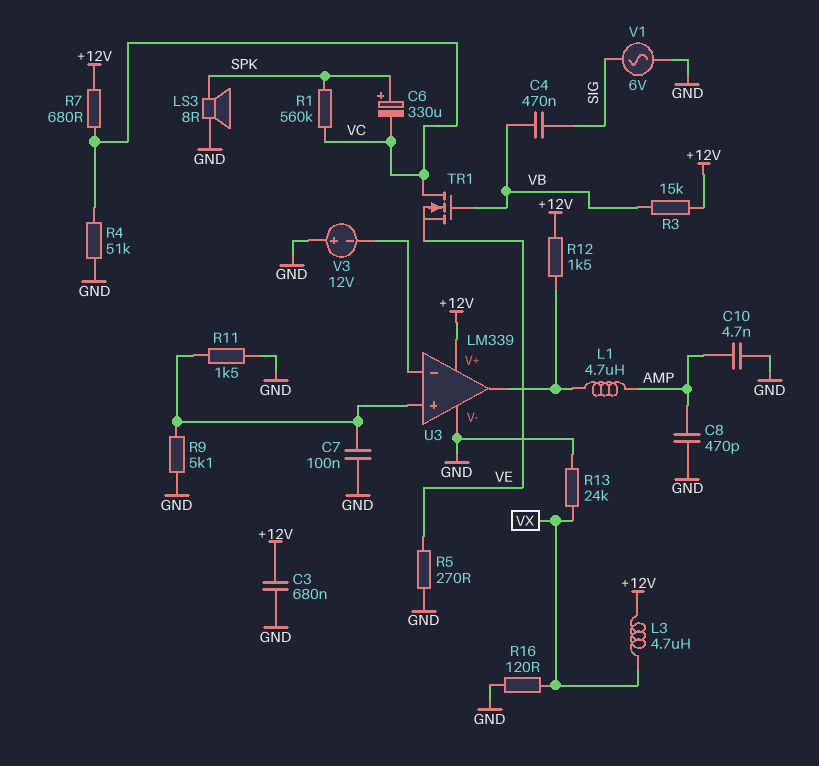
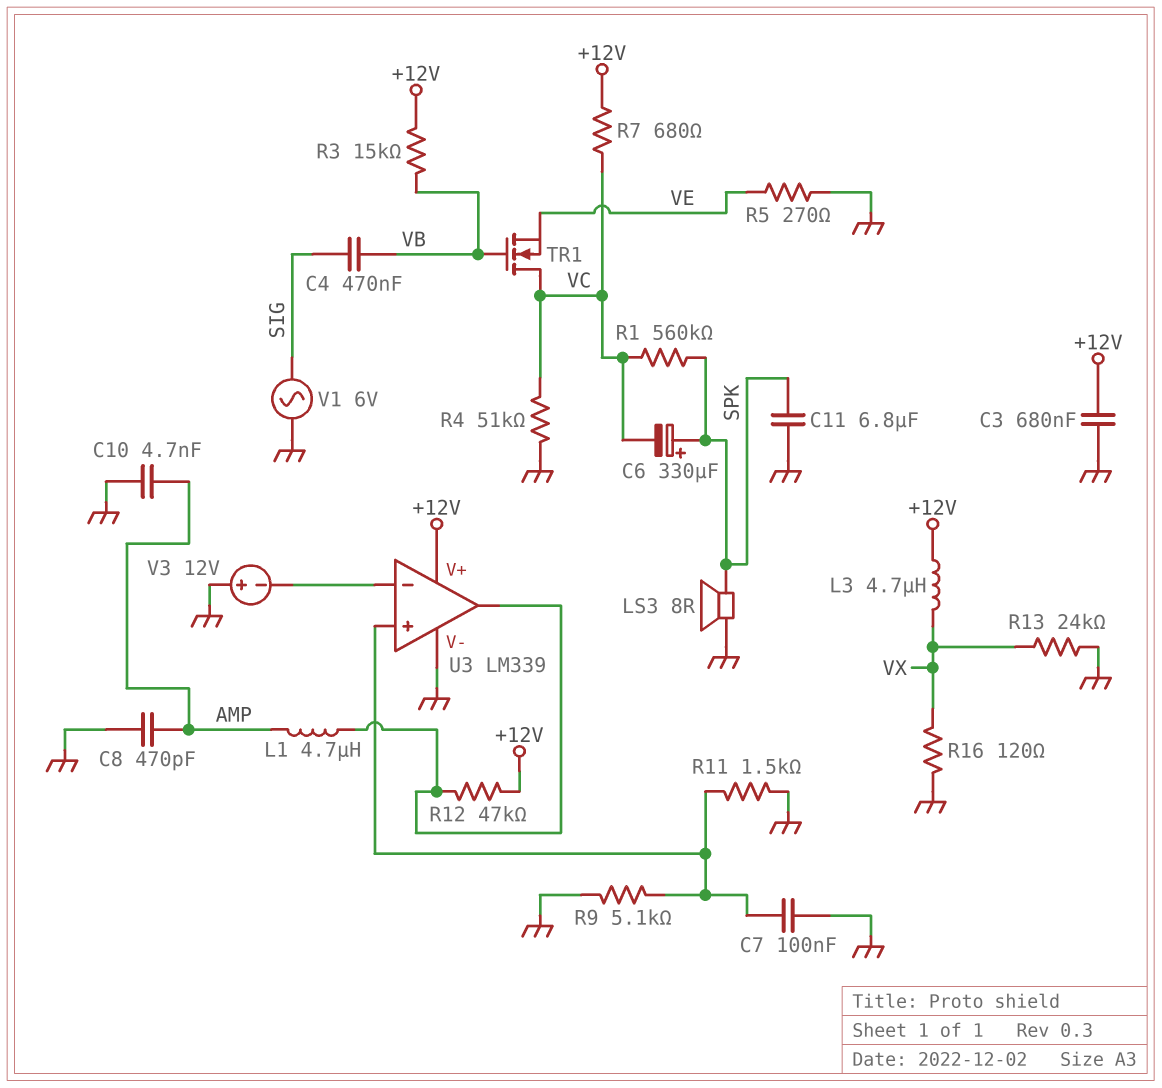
C11: none -> 6.8uF (GND, SPK)
R12: 1.5k (+12V, U3/out) -> 47k (+12V, U3/out)

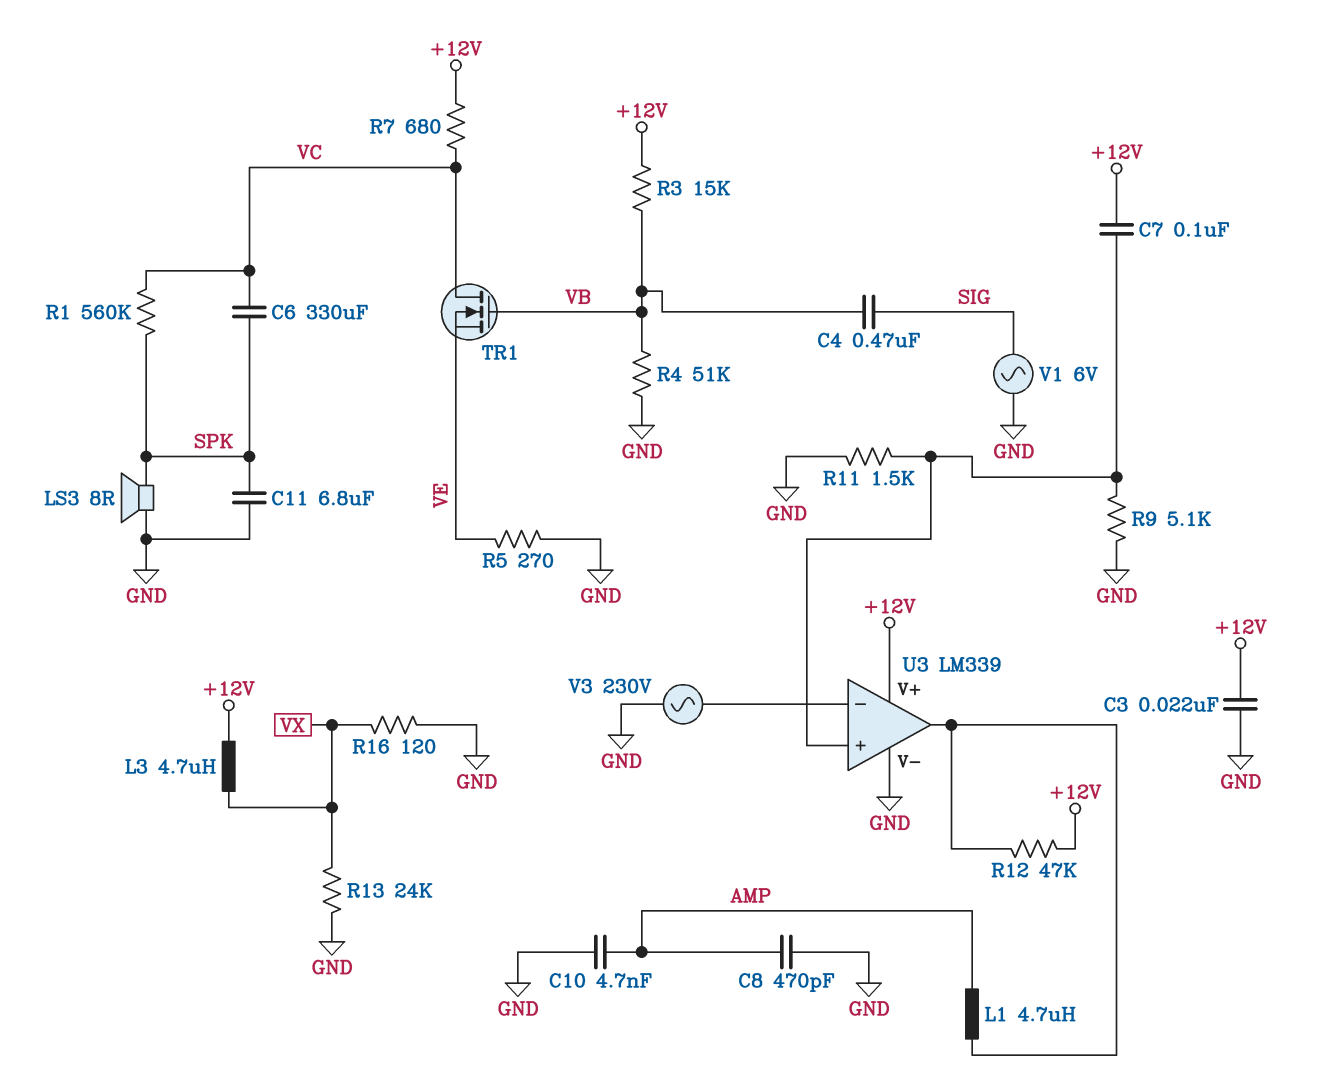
C3: 680nF (+12V, GND) -> 22nF (+12V, GND)
C6: 330uF (plus SPK, minus VC) -> 330uF (SPK, VC)
C7: 100nF (GND, U3/in+) -> 100nF (+12V, U3/in+)
R4: 51k (GND, VC) -> 51k (GND, VB)
V3: 12V (plus GND, minus U3/in-) -> AC 230V (GND, U3/in-)

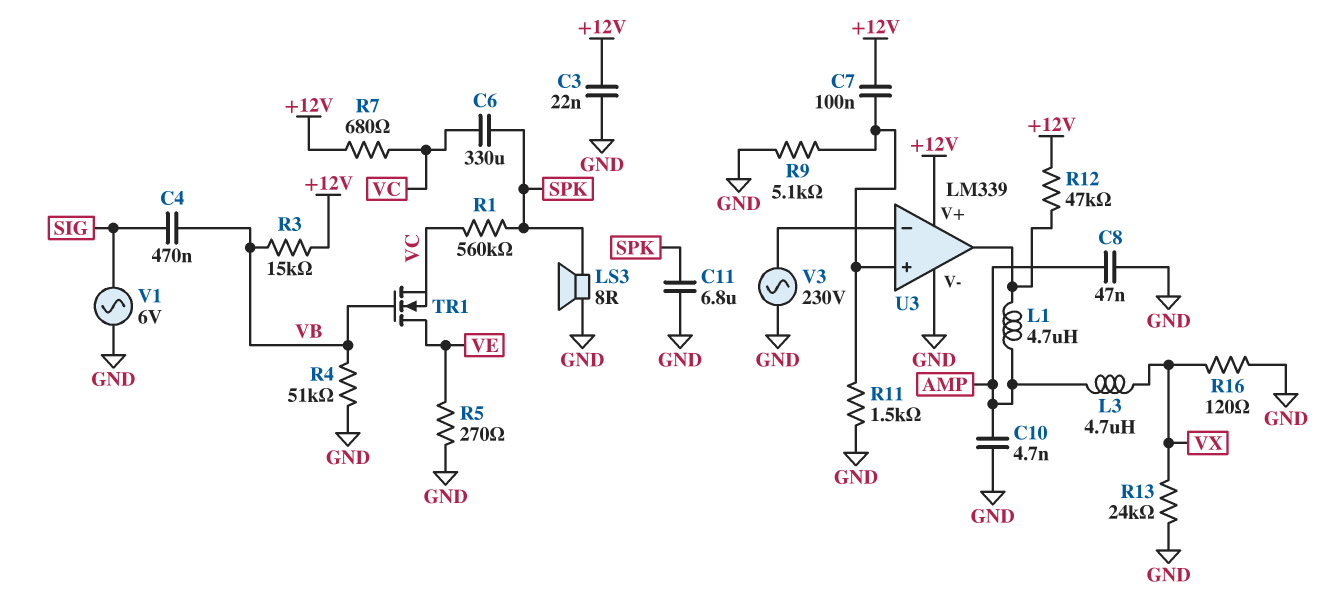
C8: 470pF (AMP, GND) -> 47nF (AMP, GND)
L3: 4.7uH (+12V, VX) -> 4.7uH (AMP, VX)
TR1: NMOS (G VB, D VC, S VE) -> NMOS (G VB, D VE, S VC)

